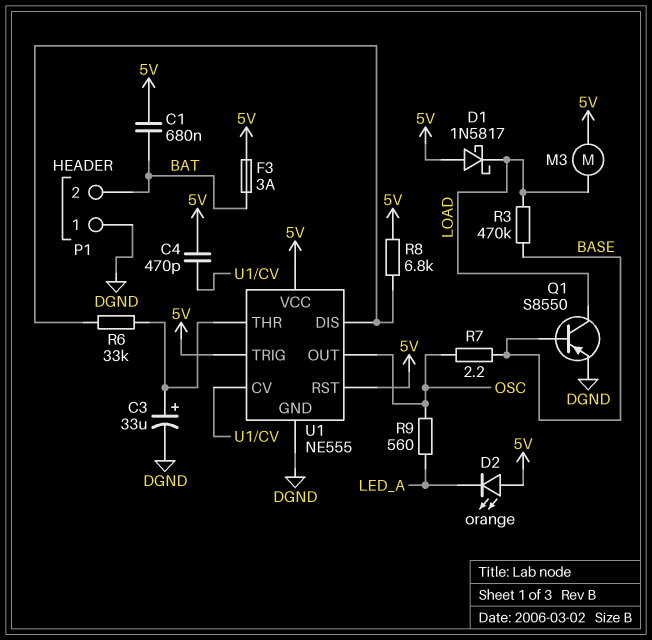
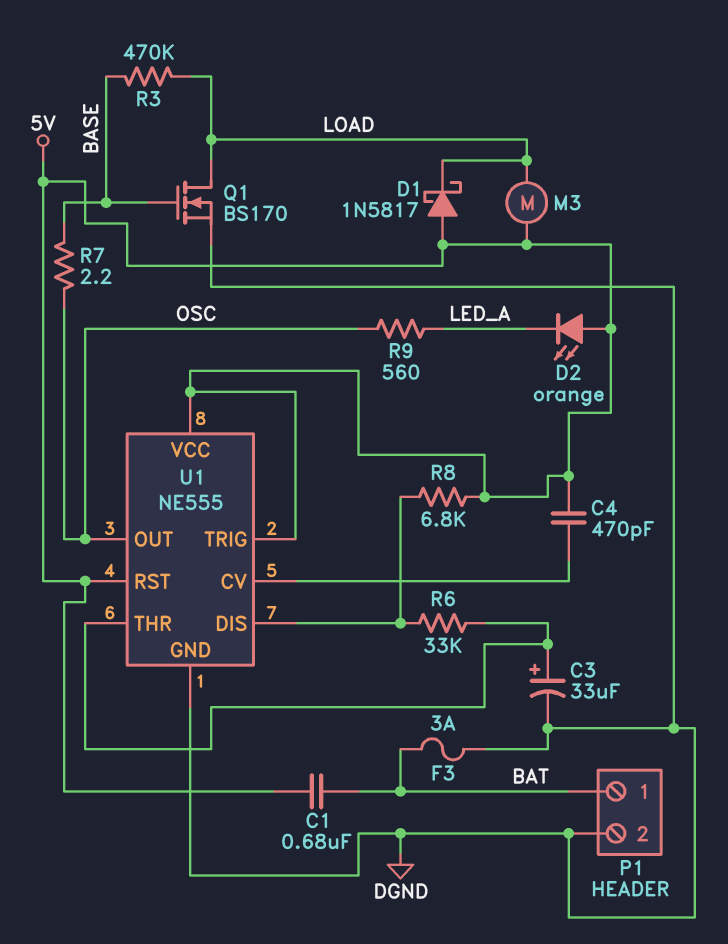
F3: 3A (5V, BAT) -> 3A (BAT, DGND)
P1 pin 1: DGND -> BAT
P1 pin 2: BAT -> DGND
Q1: PNP S8550 (B BASE, C LOAD, E DGND) -> NMOS BS170 (G BASE, D LOAD, S DGND)

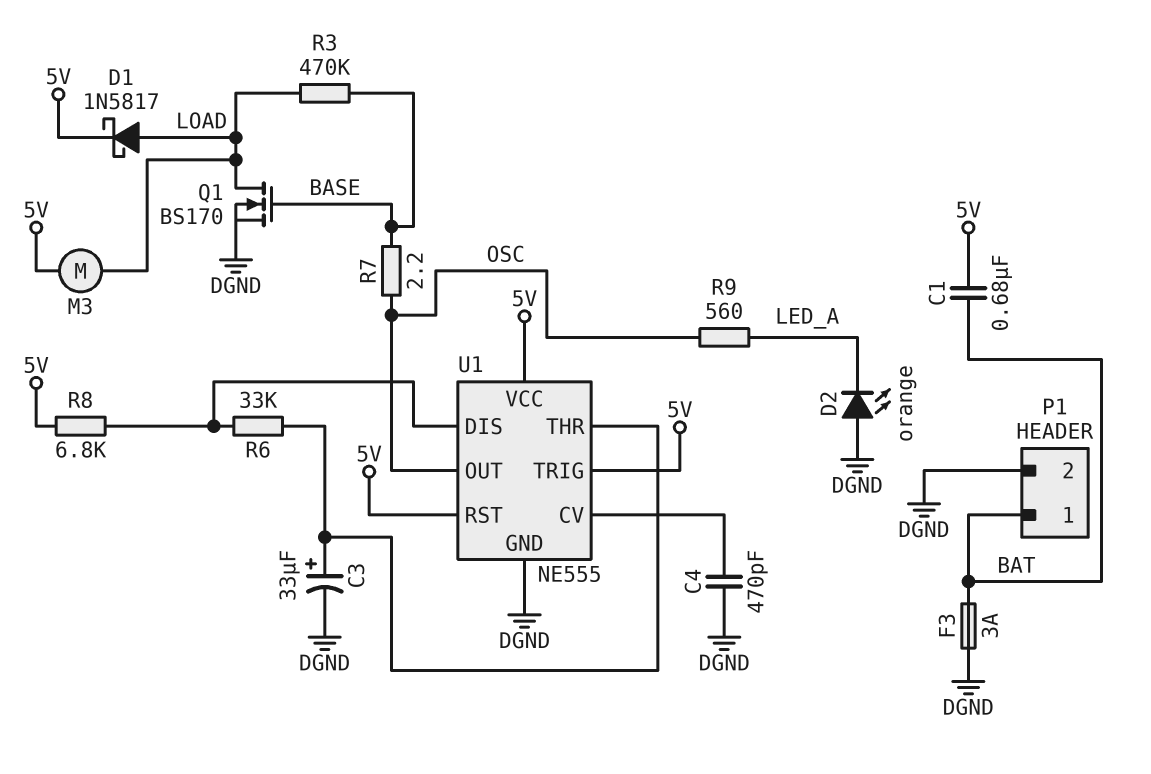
C4: 470pF (5V, U1/CV) -> 470pF (DGND, U1/CV)
D1: schottky 1N5817 (A 5V, K LOAD) -> schottky 1N5817 (A LOAD, K 5V)
D2: LED orange (A 5V, K LED_A) -> LED orange (A DGND, K LED_A)

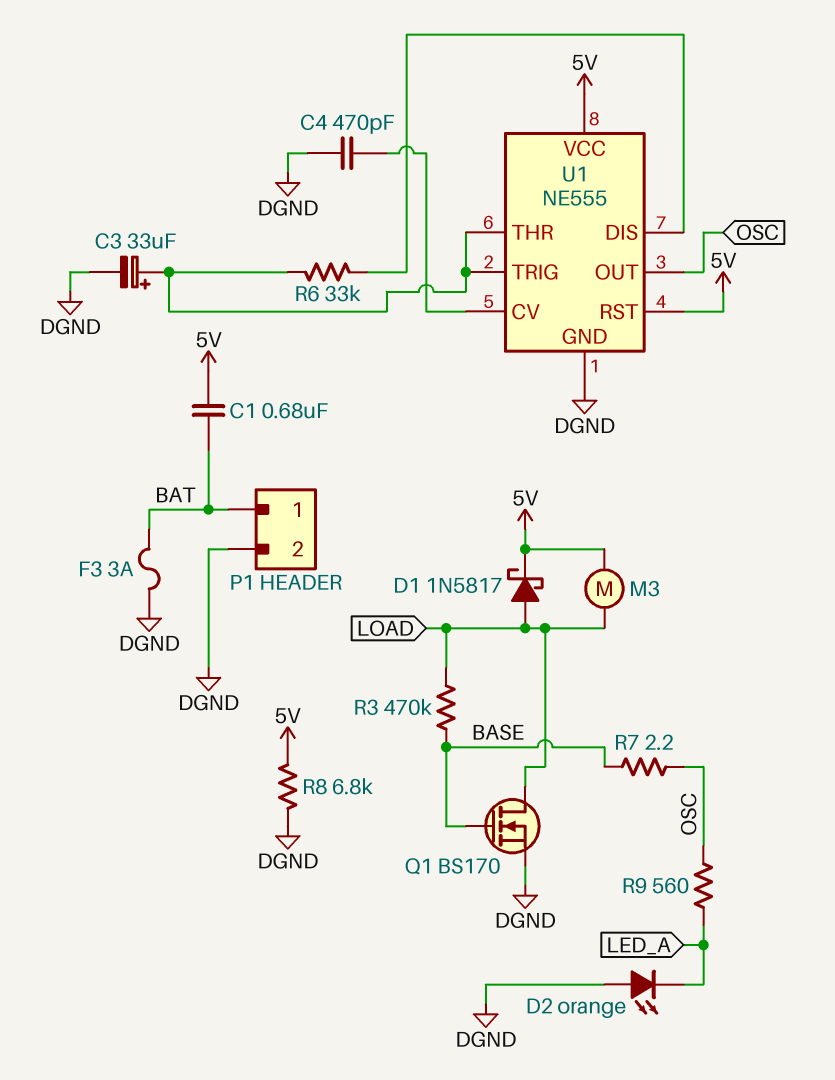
R8: 6.8k (5V, U1/DIS) -> 6.8k (5V, DGND)
U1 pin TRIG: 5V -> U1/THR

